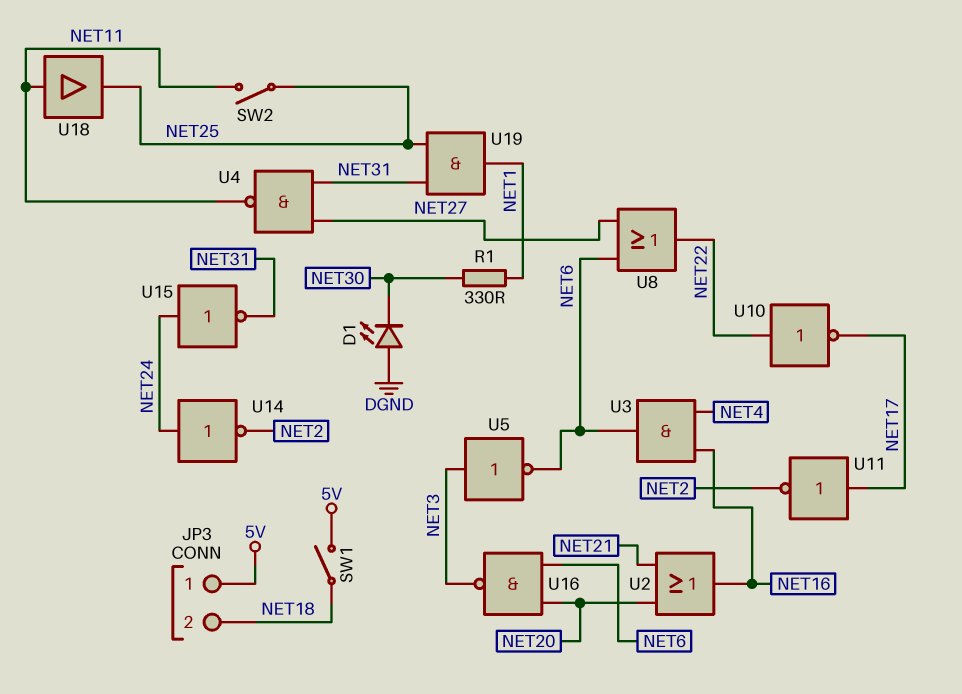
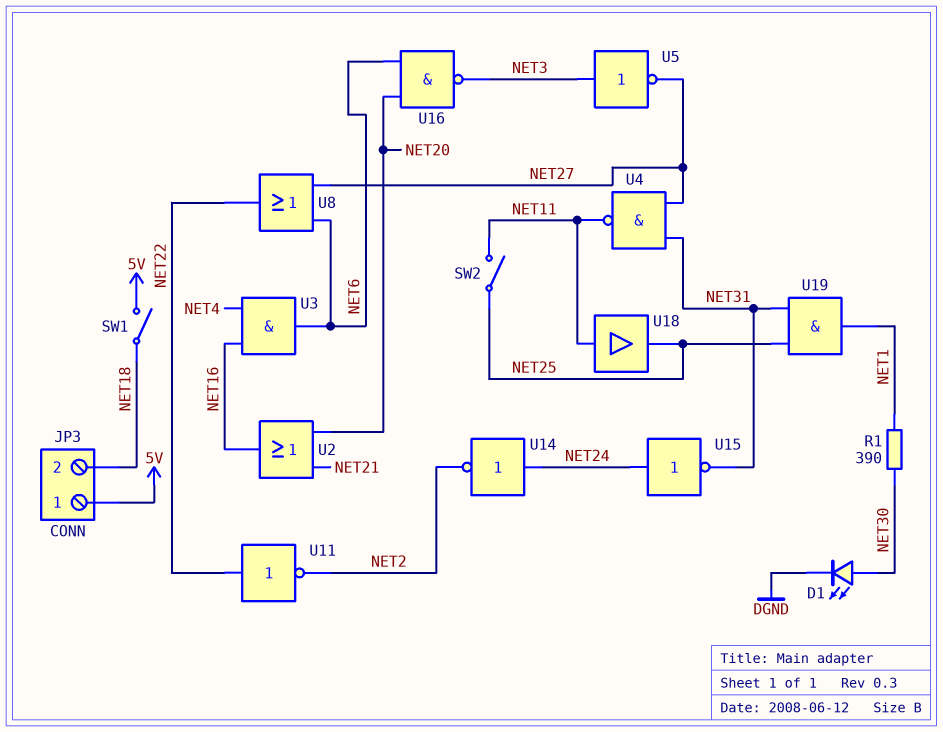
D1: LED (A DGND, K NET30) -> LED (A NET30, K DGND)
R1: 330 (NET1, NET30) -> 390 (NET1, NET30)
U5: NOT (in NET3, out NET6) -> NOT (in NET3, out NET27)
U10: NOT (in NET22, out NET17) -> none
U11: NOT (in NET17, out NET2) -> NOT (in NET22, out NET2)

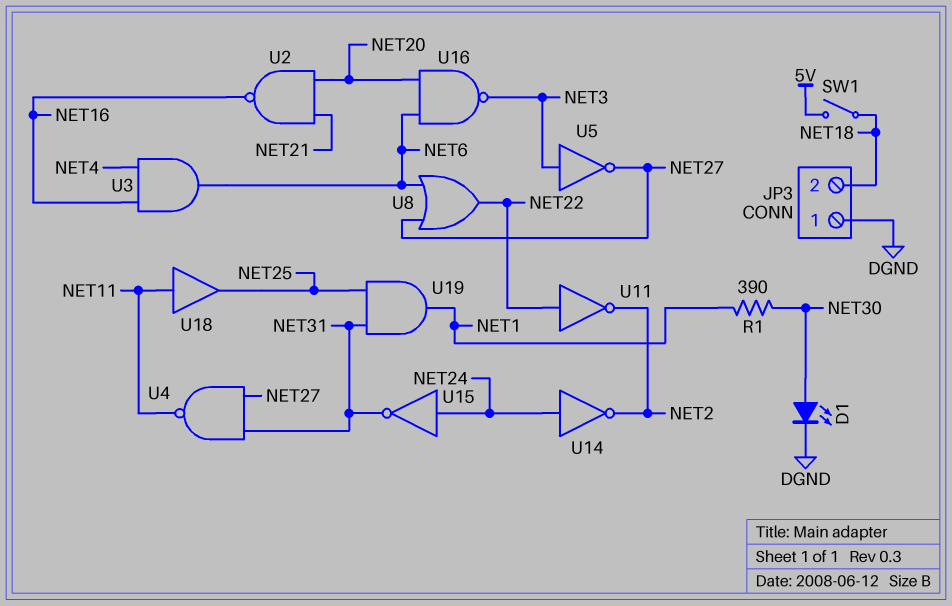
JP3 pin 1: 5V -> DGND
SW2: switch (NET11, NET25) -> none
U2: OR (in NET20, in NET21, out NET16) -> NAND (in NET20, in NET21, out NET16)

